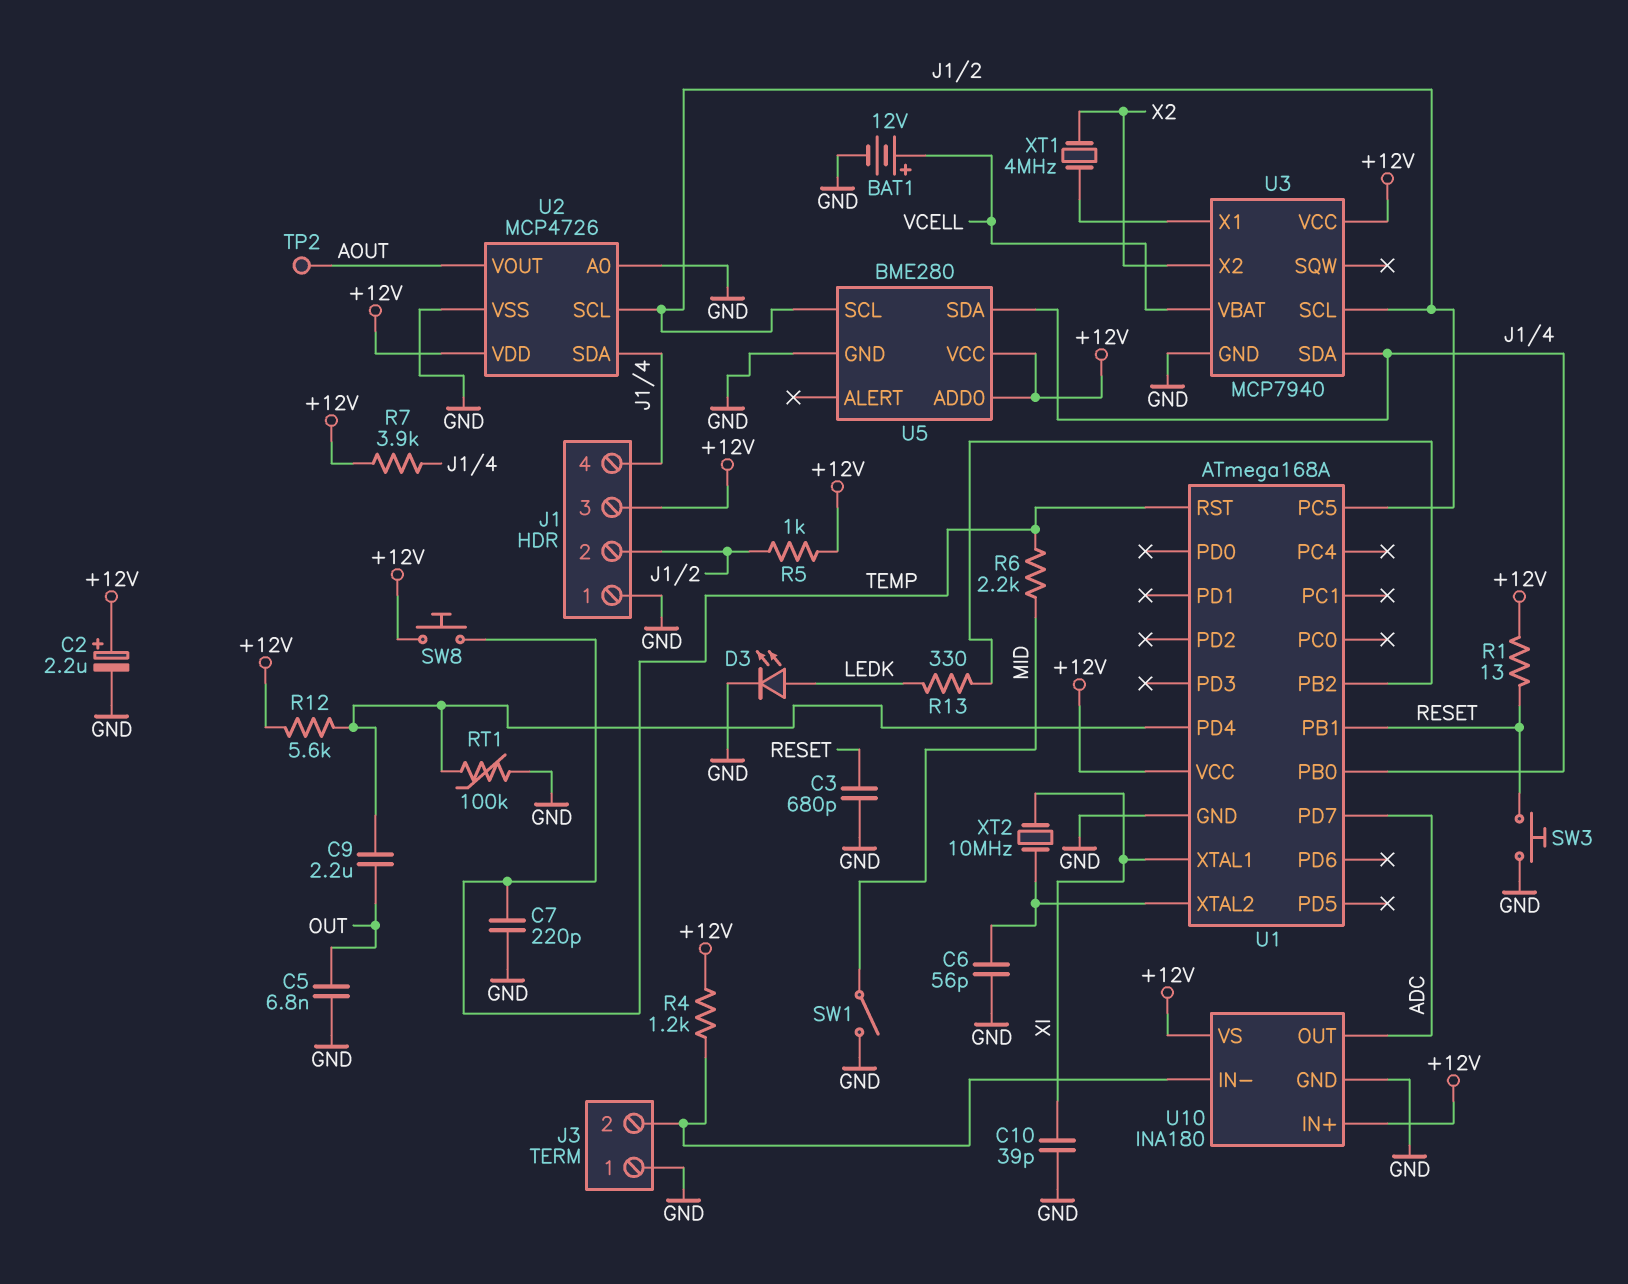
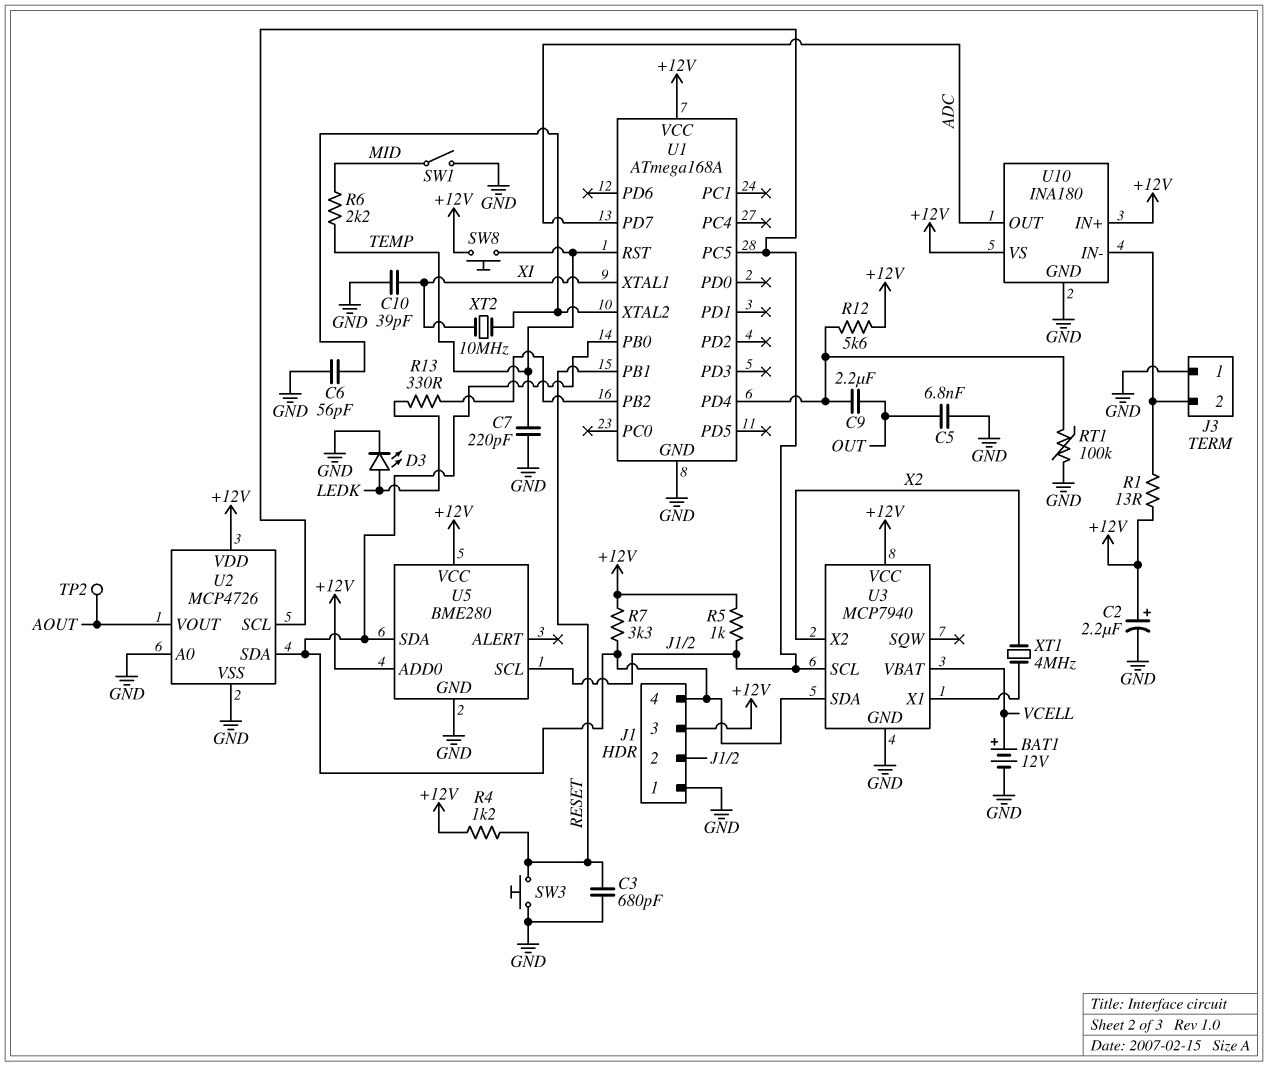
R1: 13 (+12V, RESET) -> 13 (+12V, J3/2)
R4: 1.2k (+12V, J3/2) -> 1.2k (+12V, RESET)
R7: 3.9k (+12V, J1/4) -> 3.3k (+12V, J1/4)

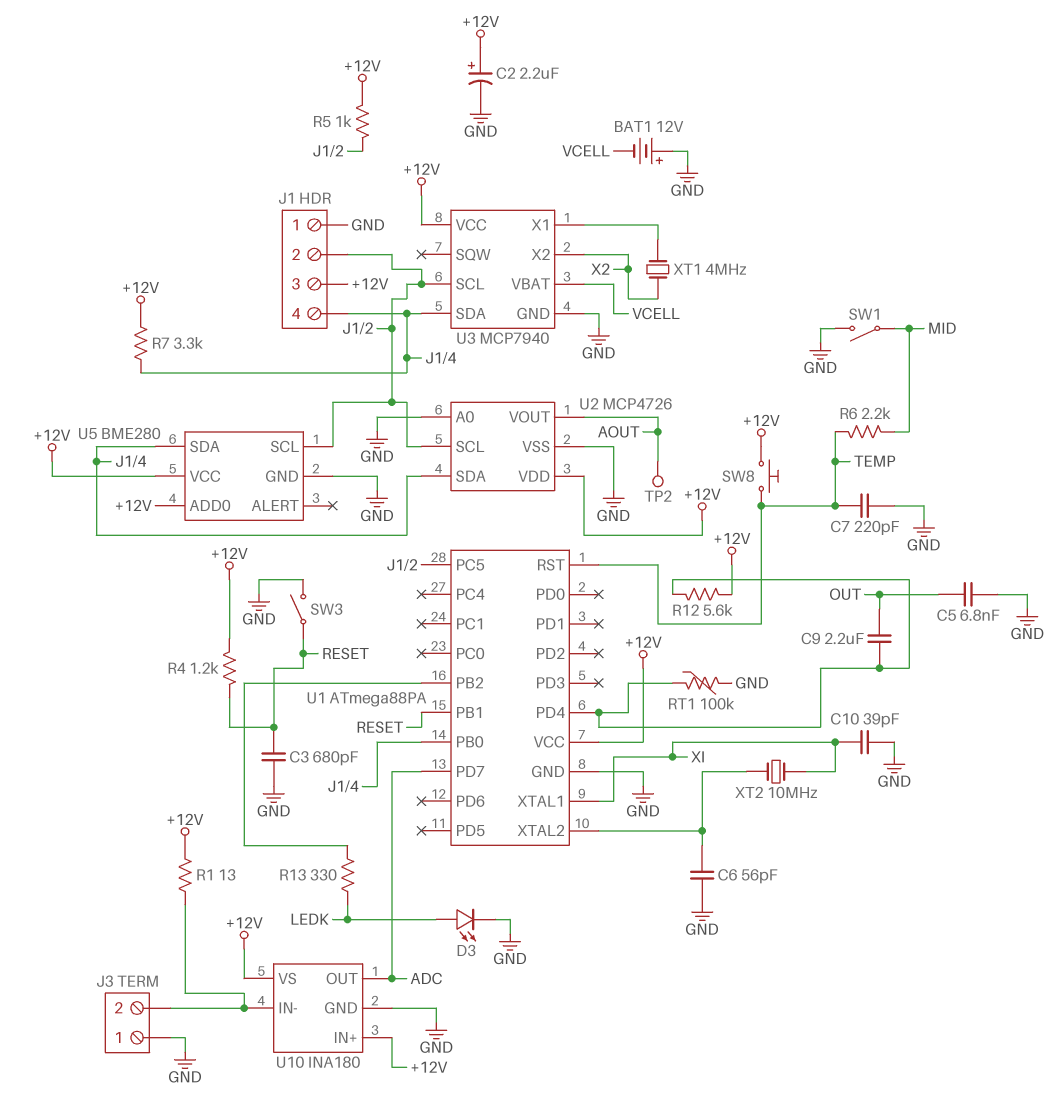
BAT1: 12V (plus VCELL, minus GND) -> 12V (plus GND, minus VCELL)
SW3: button (GND, RESET) -> switch (GND, RESET)
U1: ATmega168A -> ATmega88PA

